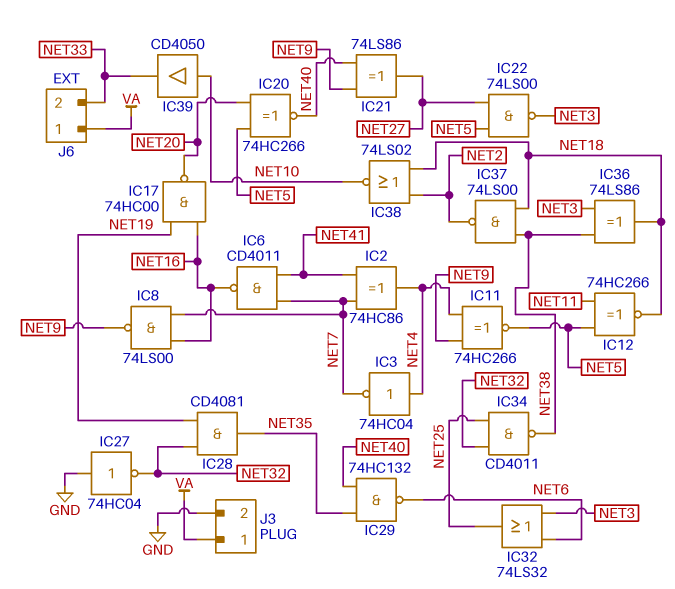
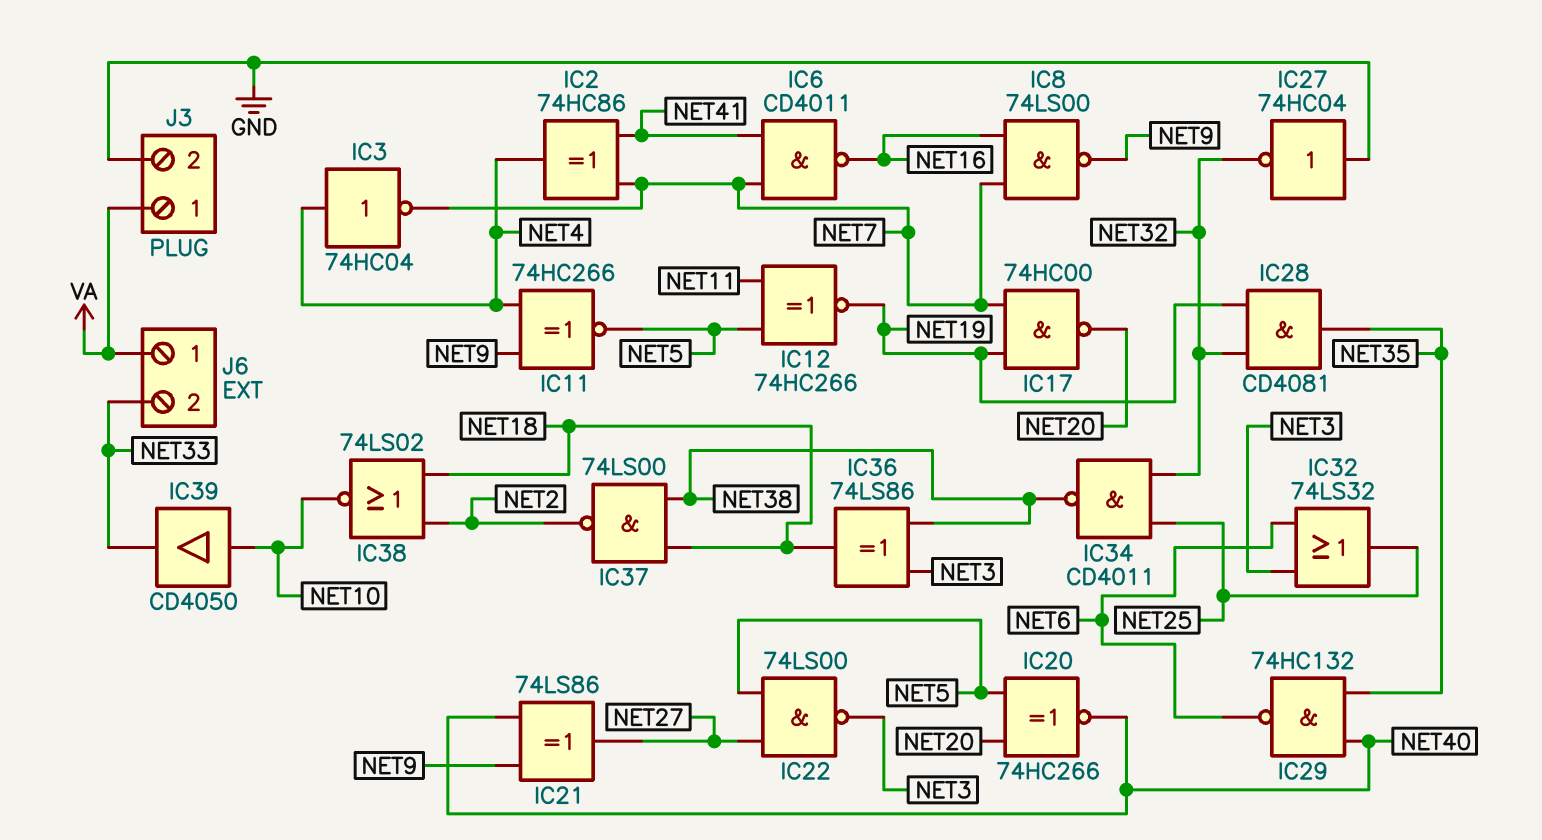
IC12: XNOR 74HC266 (in NET5, in NET11, out NET18) -> XNOR 74HC266 (in NET5, in NET11, out NET19)
IC17: NAND 74HC00 (in NET16, in NET19, out NET20) -> NAND 74HC00 (in NET7, in NET19, out NET20)

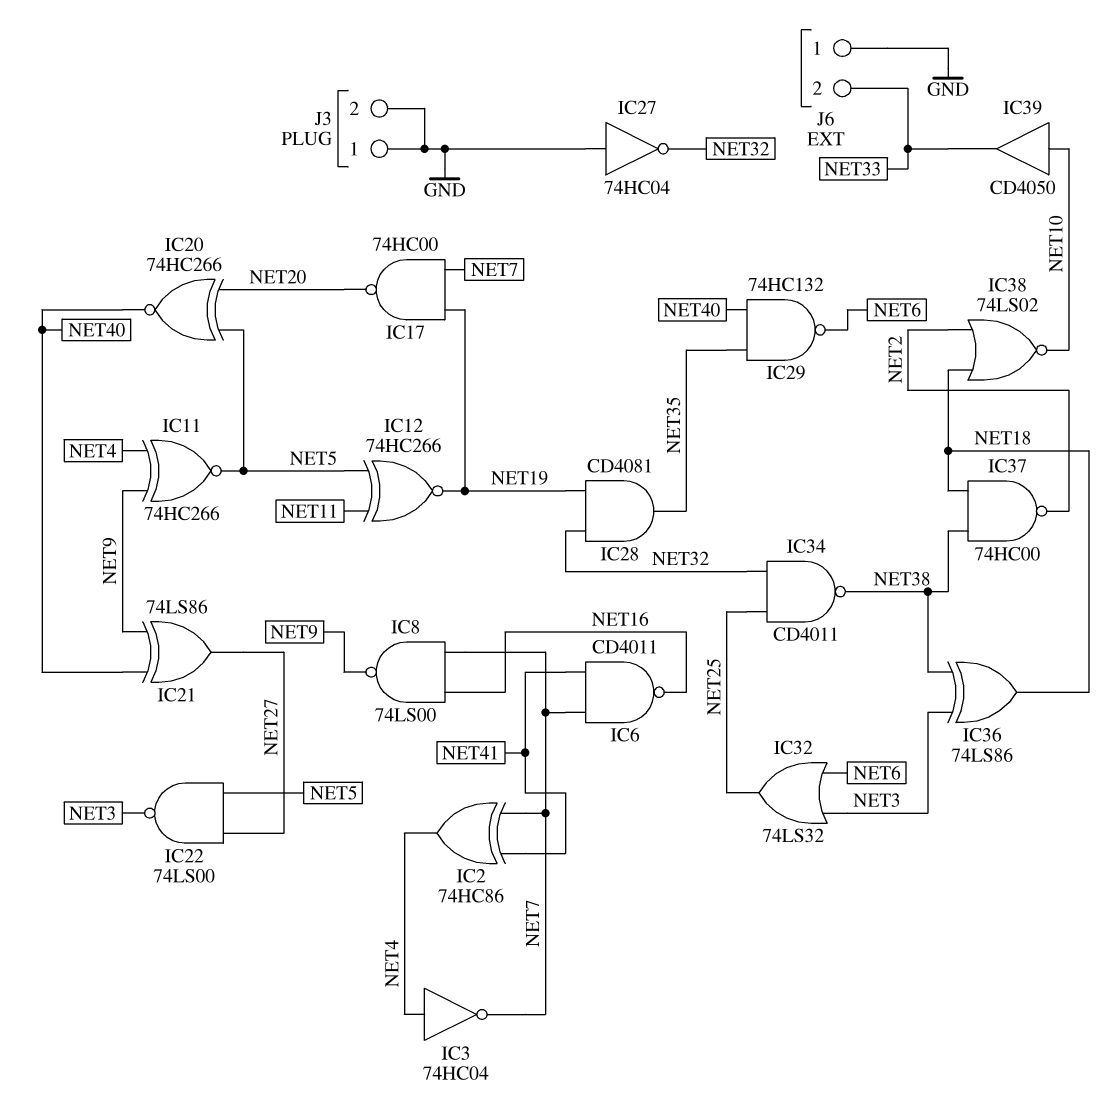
IC37: NAND 74LS00 (in NET18, in NET38, out NET2) -> NAND 74HC00 (in NET18, in NET38, out NET2)
J3 pin 1: VA -> GND
J6 pin 1: VA -> GND

